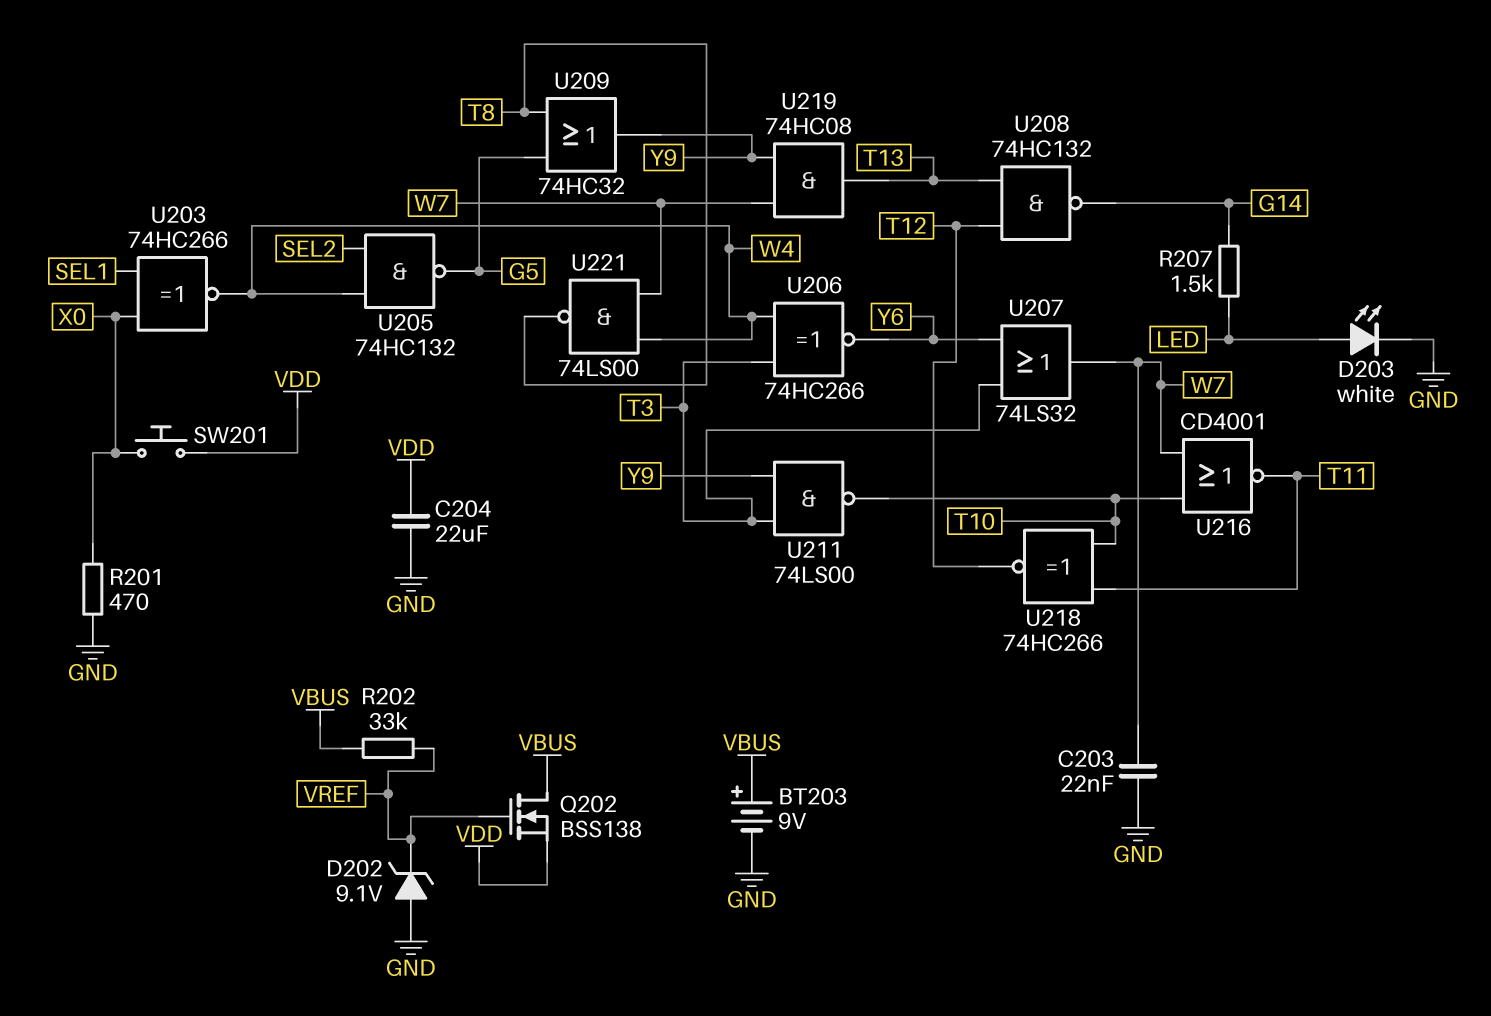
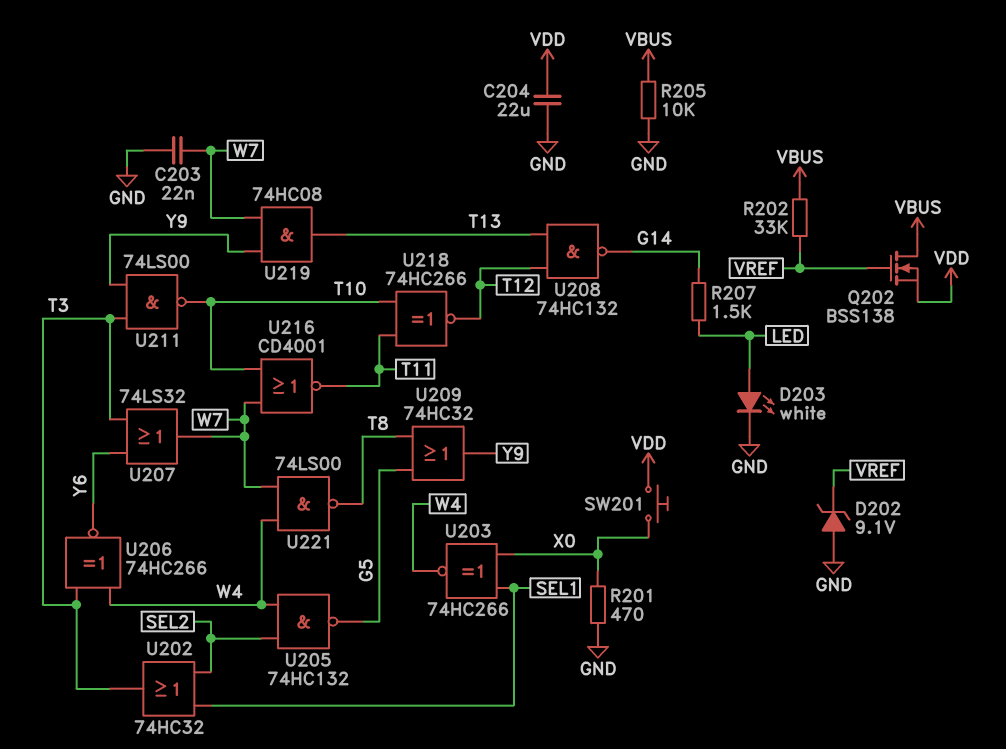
BT203: 9V (plus VBUS, minus GND) -> none
R205: none -> 10k (GND, VBUS)
U202: none -> OR 74HC32 (in SEL1, in SEL2, out T3)

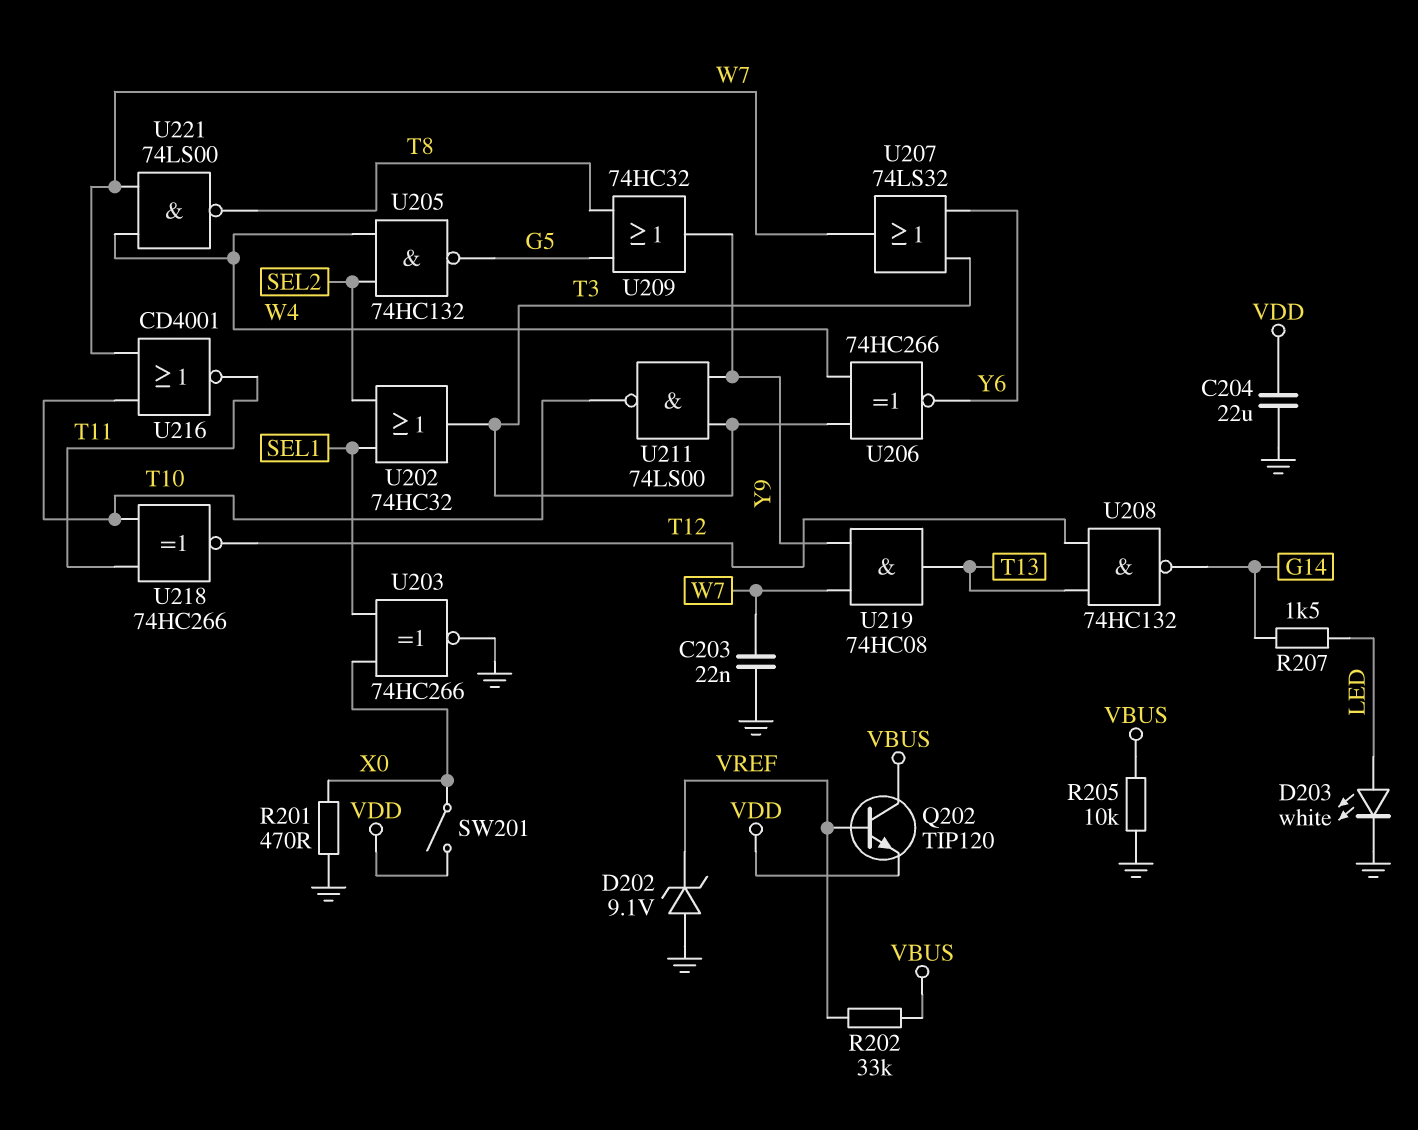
Q202: NMOS BSS138 (G VREF, D VBUS, S VDD) -> NPN TIP120 (B VREF, C VBUS, E VDD)
SW201: button (VDD, X0) -> switch (VDD, X0)
U203: XNOR 74HC266 (in SEL1, in X0, out W4) -> XNOR 74HC266 (in SEL1, in X0, out GND)

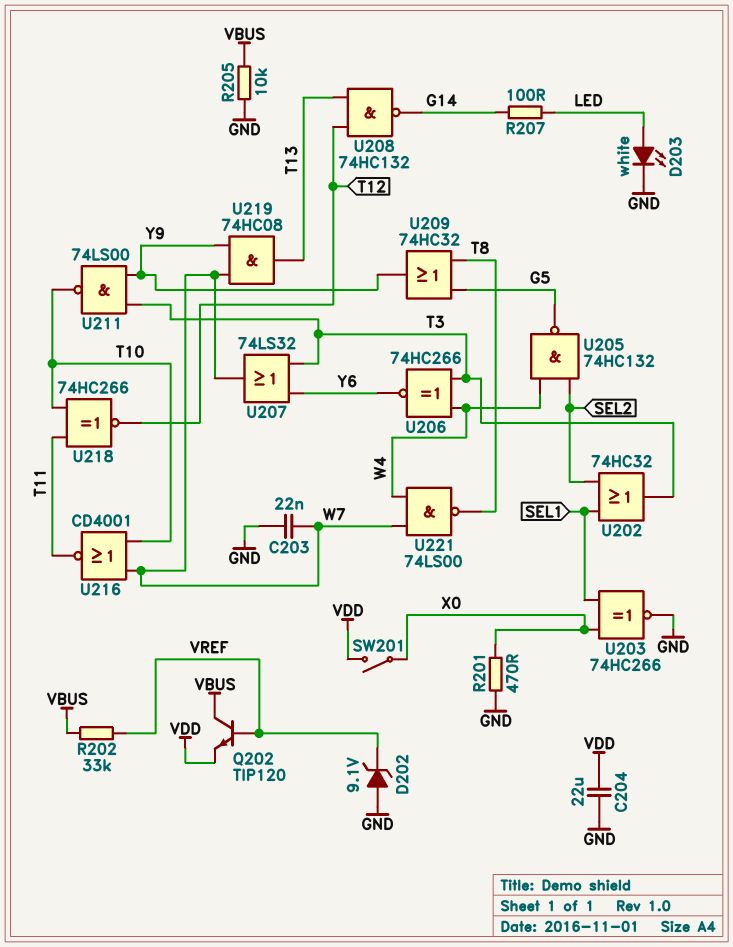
R207: 1.5k (G14, LED) -> 100 (G14, LED)

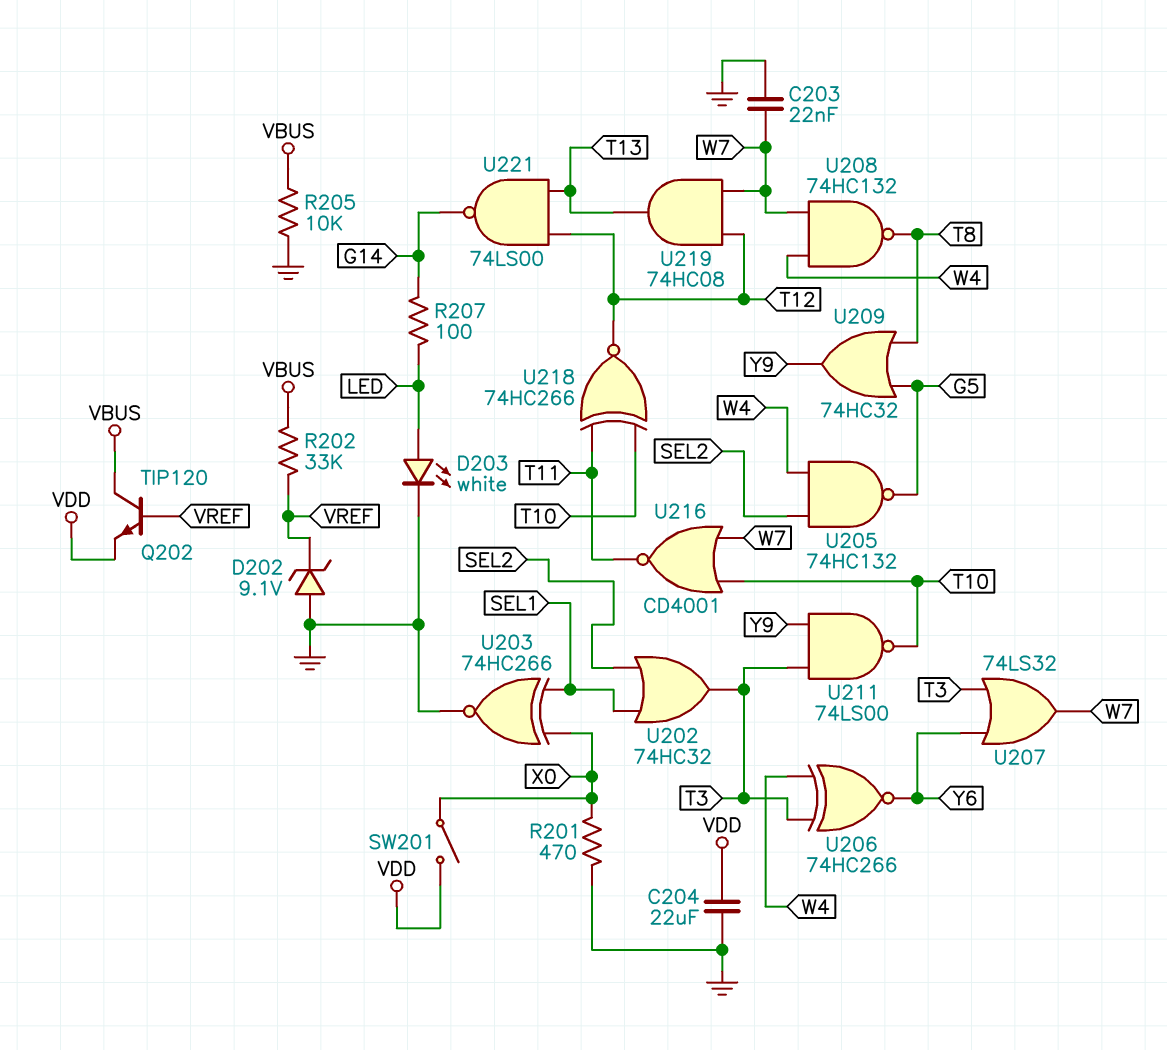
U208: NAND 74HC132 (in T12, in T13, out G14) -> NAND 74HC132 (in W4, in W7, out T8)
U219: AND 74HC08 (in W7, in Y9, out T13) -> AND 74HC08 (in T12, in W7, out T13)
U221: NAND 74LS00 (in W4, in W7, out T8) -> NAND 74LS00 (in T12, in T13, out G14)

